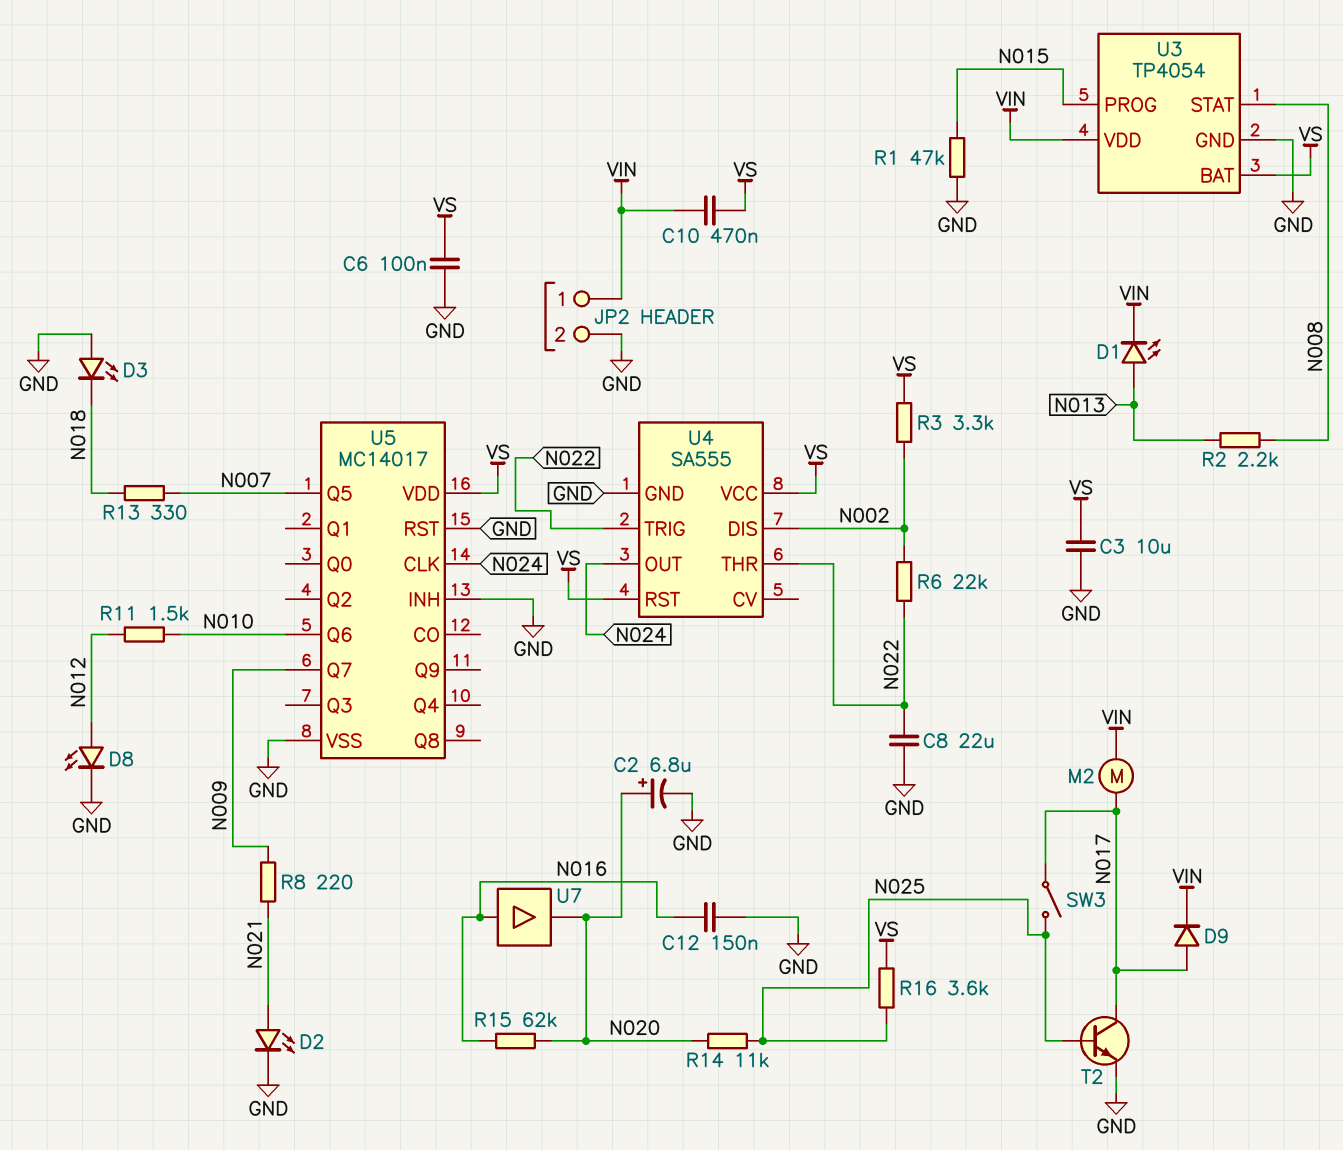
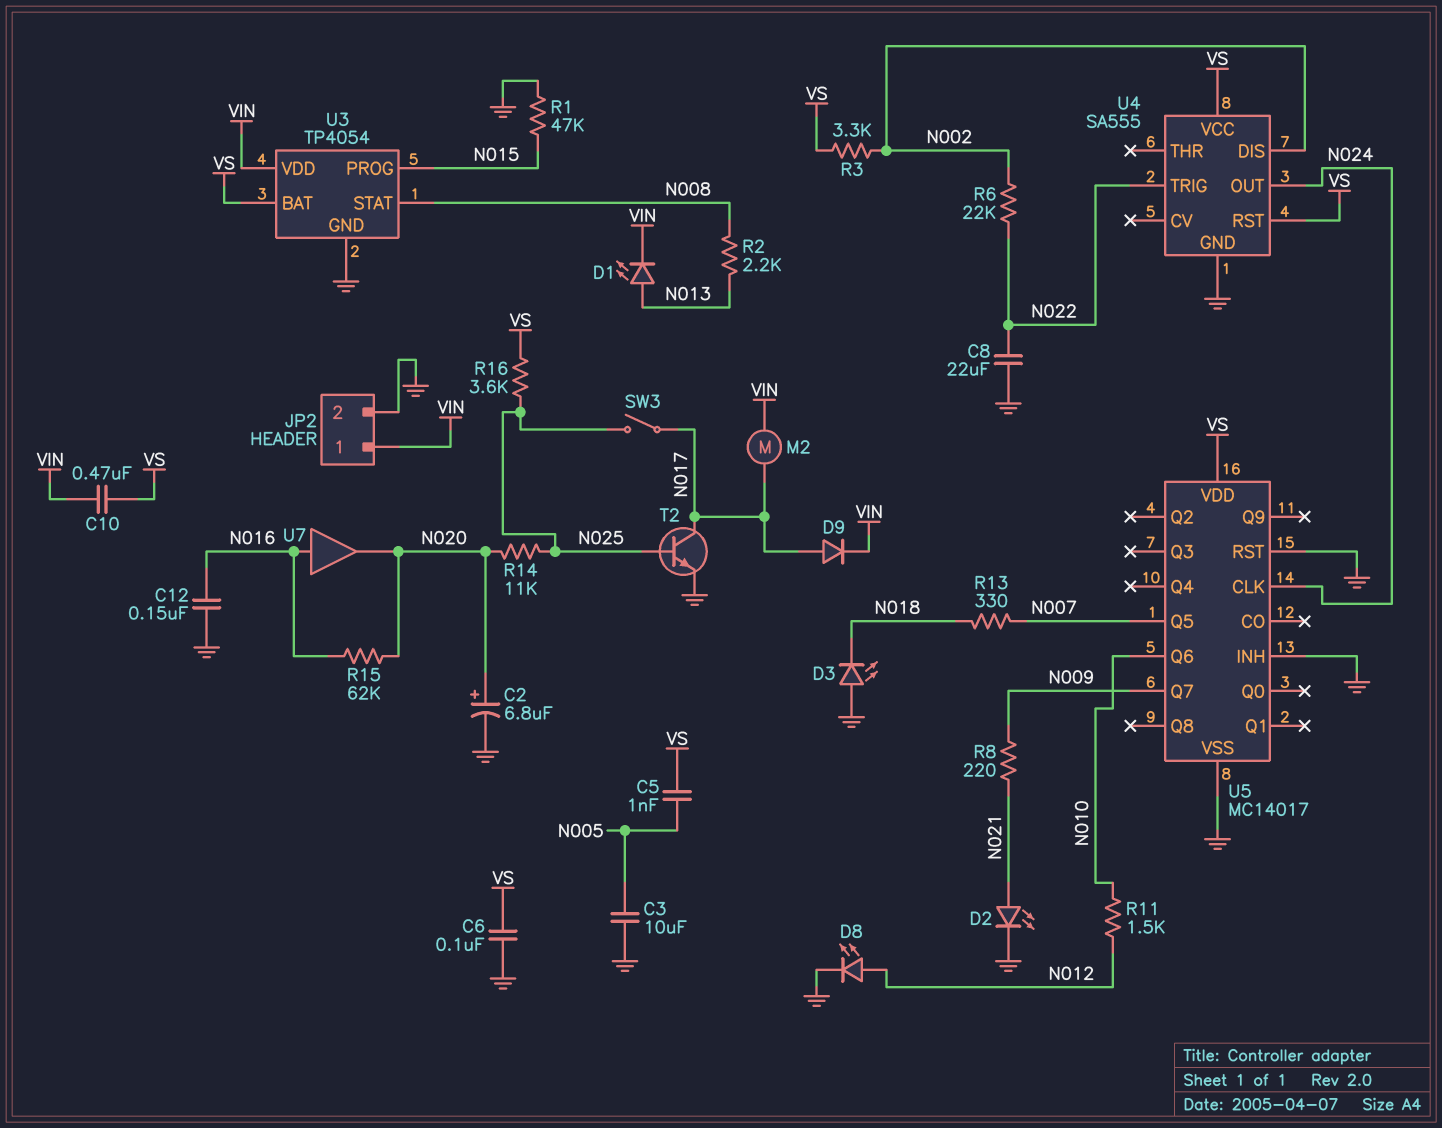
C3: 10uF (GND, VS) -> 10uF (GND, N005)
C5: none -> 1nF (N005, VS)
U4 pin THR: N022 -> none

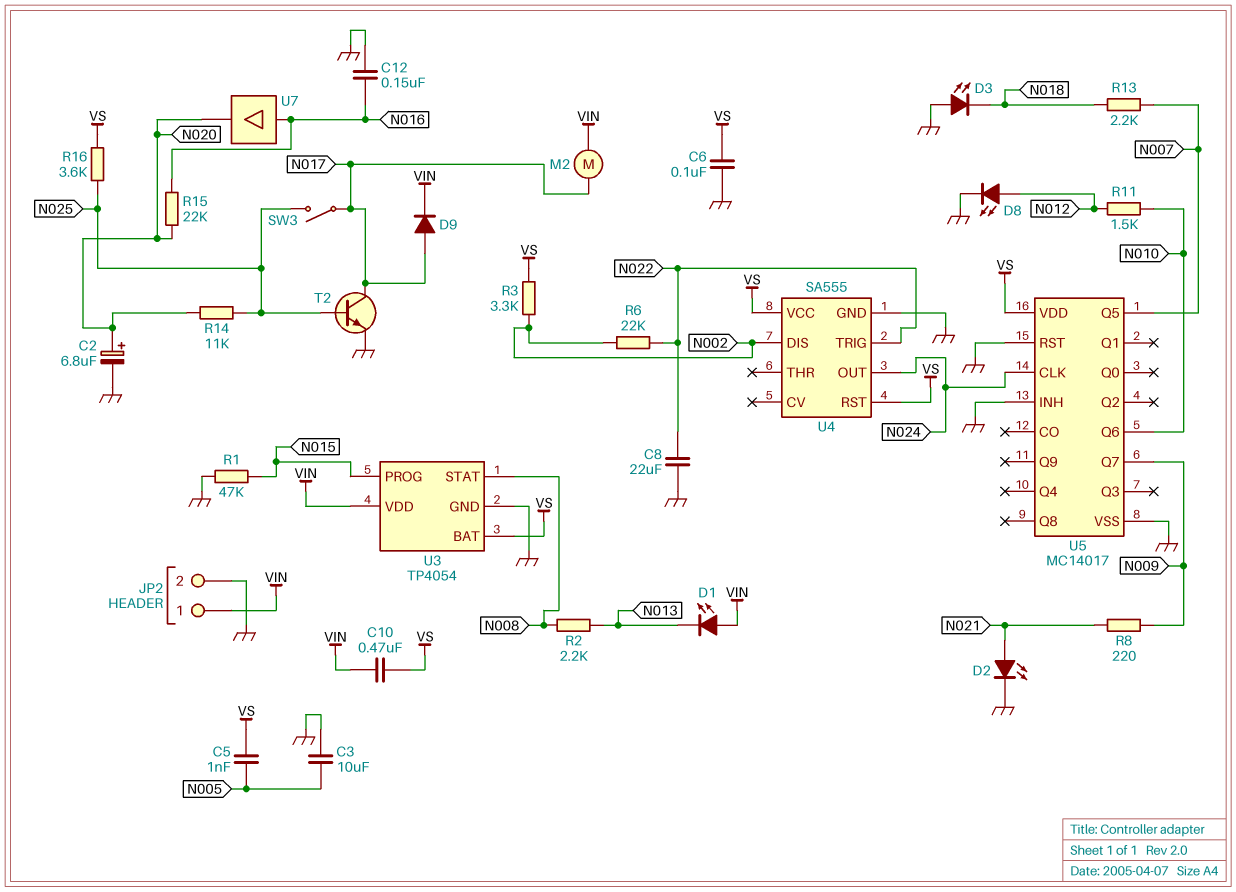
D1: LED (A N013, K VIN) -> LED (A VIN, K N013)
R13: 330 (N007, N018) -> 2.2k (N007, N018)
R15: 62k (N016, N020) -> 22k (N016, N020)

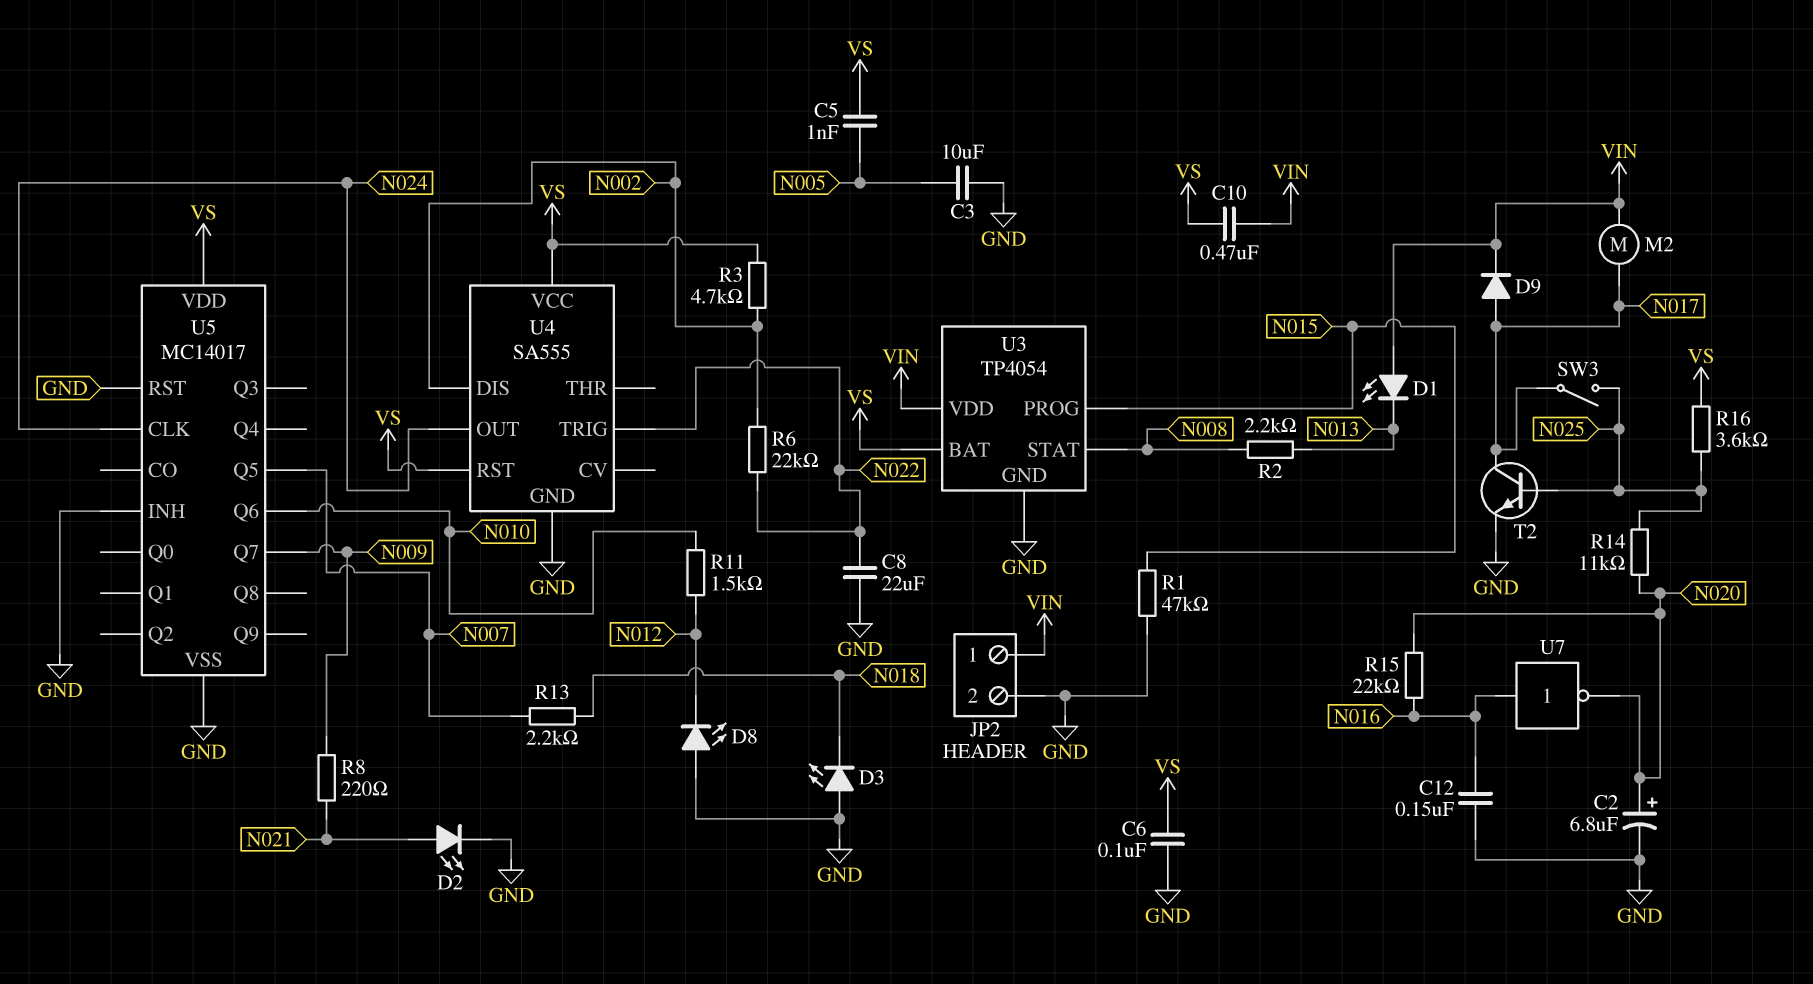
D8: LED (A N012, K GND) -> LED (A GND, K N012)
R3: 3.3k (N002, VS) -> 4.7k (N002, VS)
U7: buffer (in N016, out N020) -> NOT (in N016, out N020)

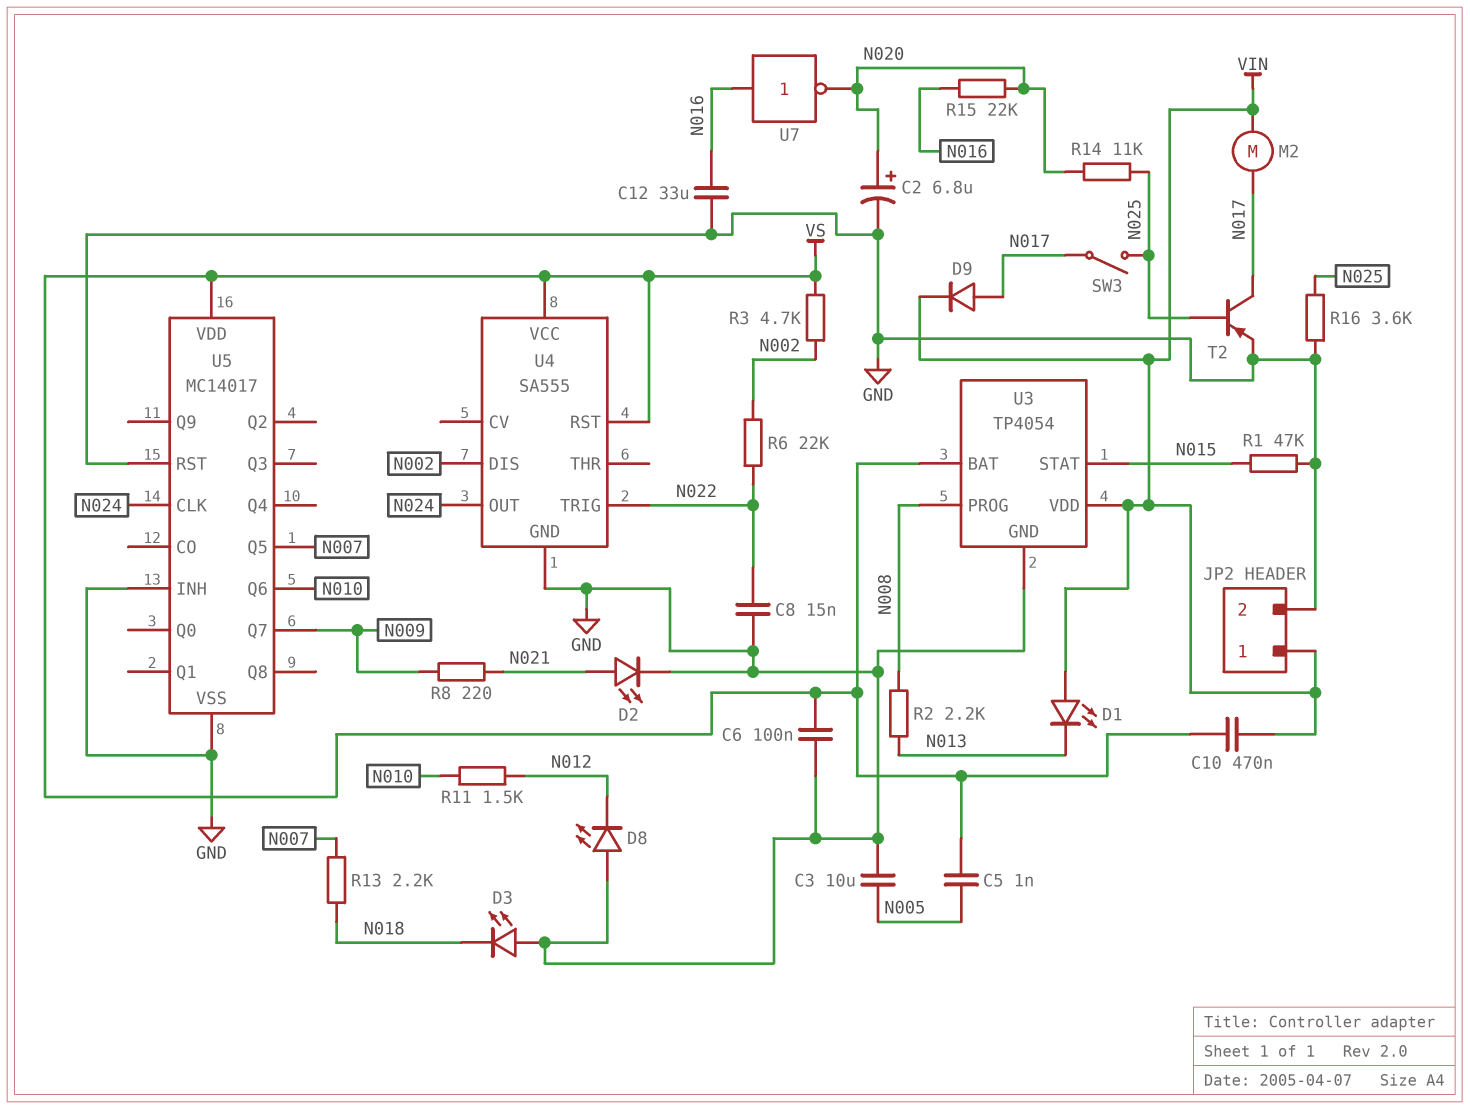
C8: 22uF (GND, N022) -> 15nF (GND, N022)
C12: 150nF (GND, N016) -> 33uF (GND, N016)
R16: 3.6k (N025, VS) -> 3.6k (GND, N025)
T2: NPN (B N025, C N017, E GND) -> PNP (B N025, C N017, E GND)
U3 pin PROG: N015 -> N008
U3 pin STAT: N008 -> N015

